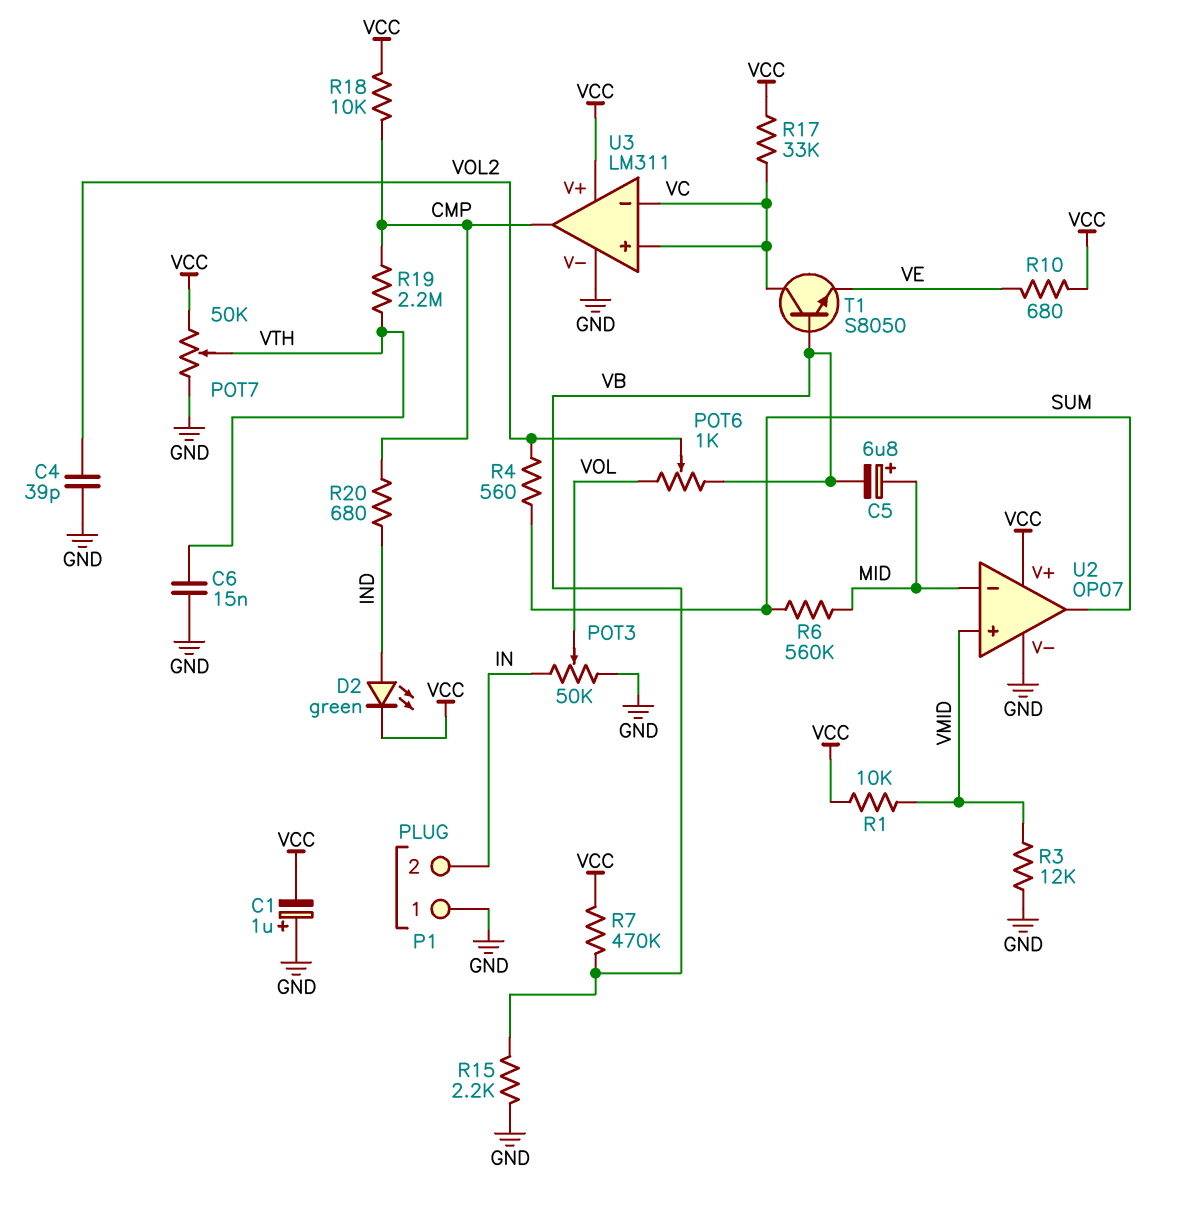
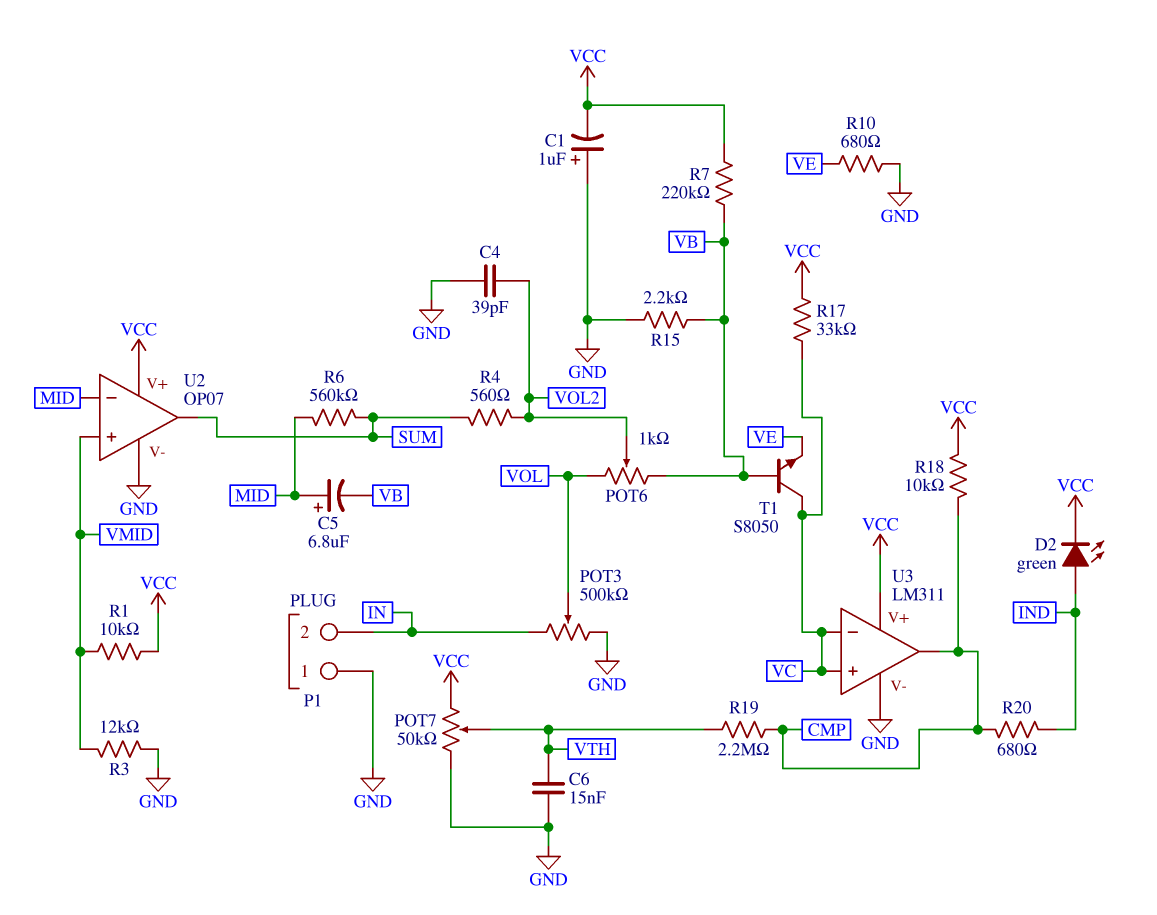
POT3: 50k (GND, IN, wiper VOL) -> 500k (GND, IN, wiper VOL)
R7: 470k (VB, VCC) -> 220k (VB, VCC)
R10: 680 (VCC, VE) -> 680 (GND, VE)

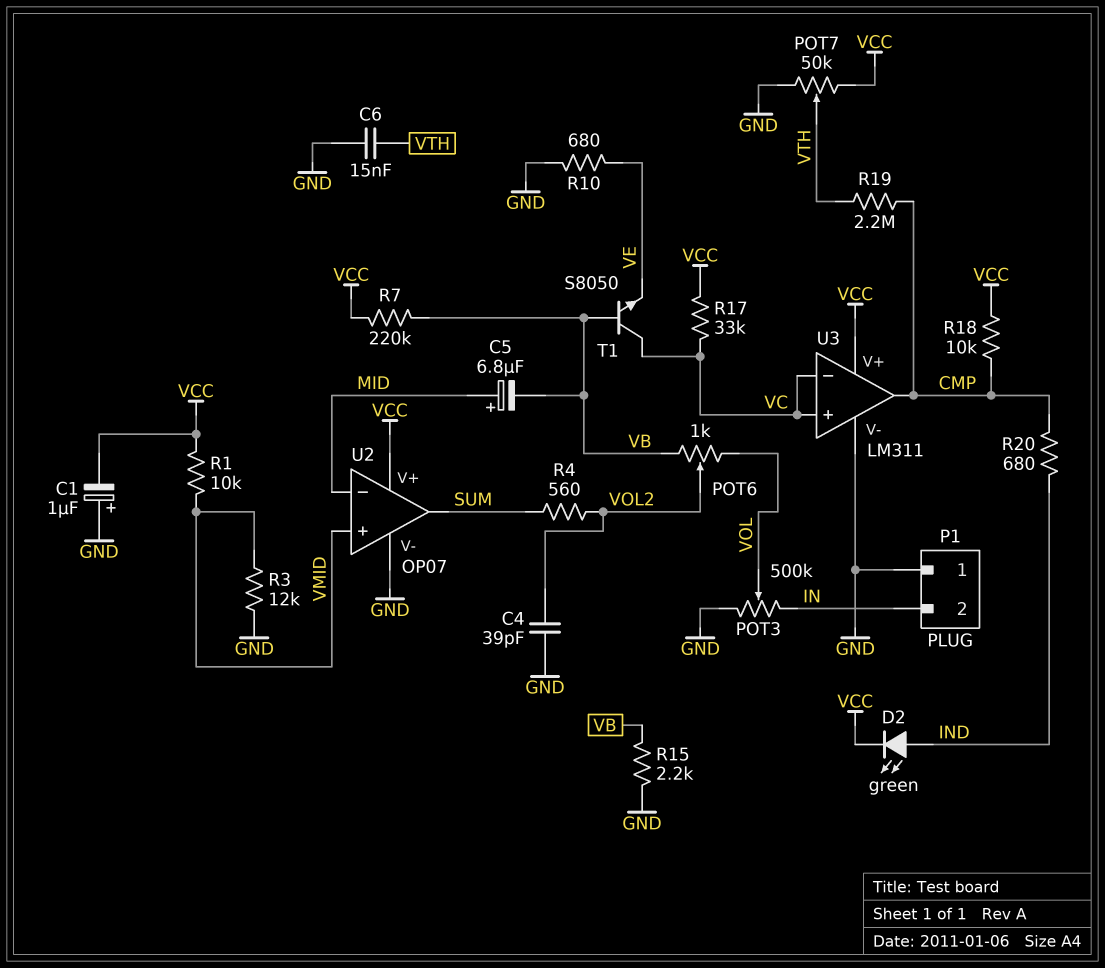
R6: 560k (MID, SUM) -> none

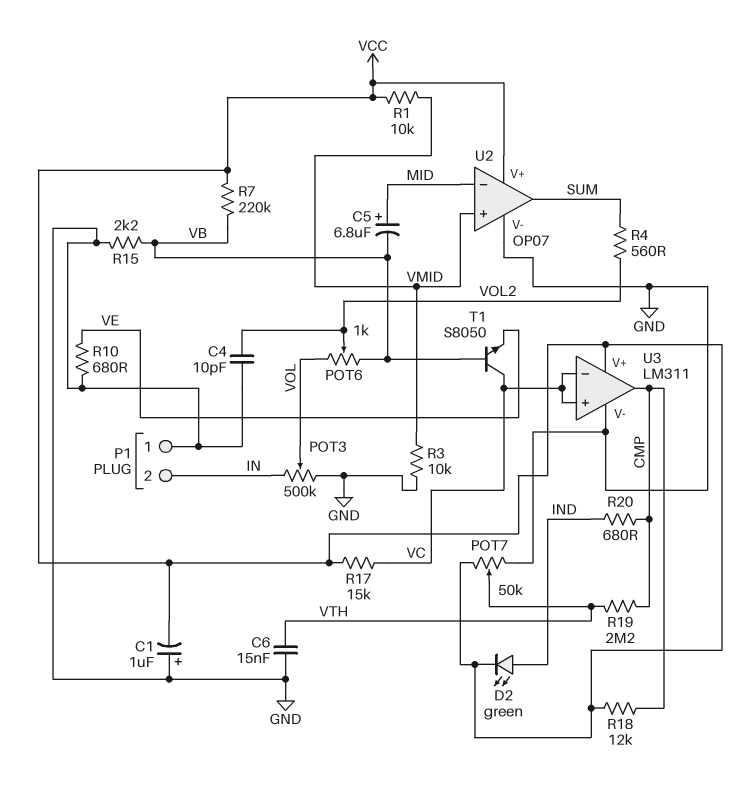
C4: 39pF (GND, VOL2) -> 10pF (GND, VOL2)
R3: 12k (GND, VMID) -> 10k (GND, VMID)
R17: 33k (VC, VCC) -> 15k (VC, VCC)
R18: 10k (CMP, VCC) -> 12k (CMP, VCC)

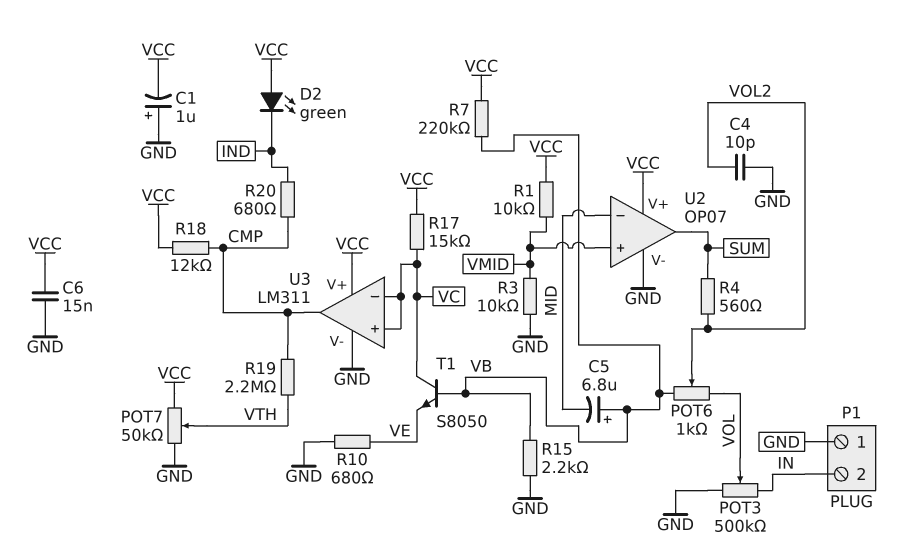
C5: 6.8uF (plus MID, minus VB) -> 6.8uF (plus VB, minus MID)
C6: 15nF (GND, VTH) -> 15nF (GND, VCC)
D2: LED green (A IND, K VCC) -> LED green (A VCC, K IND)

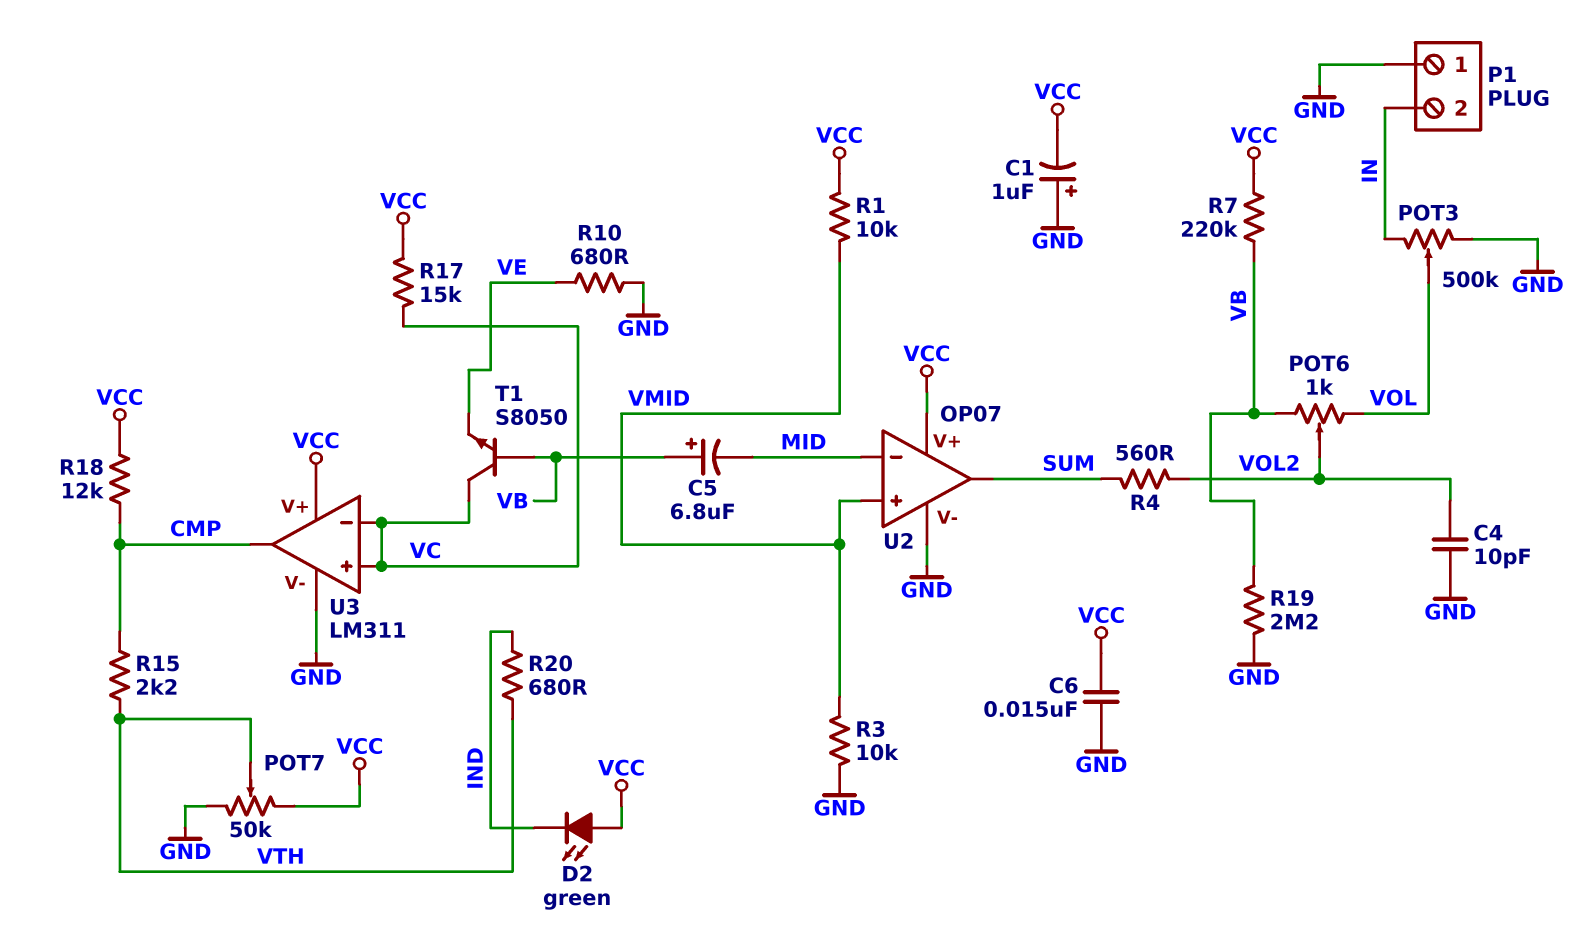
R15: 2.2k (GND, VB) -> 2.2k (CMP, VTH)
R19: 2.2M (CMP, VTH) -> 2.2M (GND, VB)
R20: 680 (CMP, IND) -> 680 (IND, VTH)

